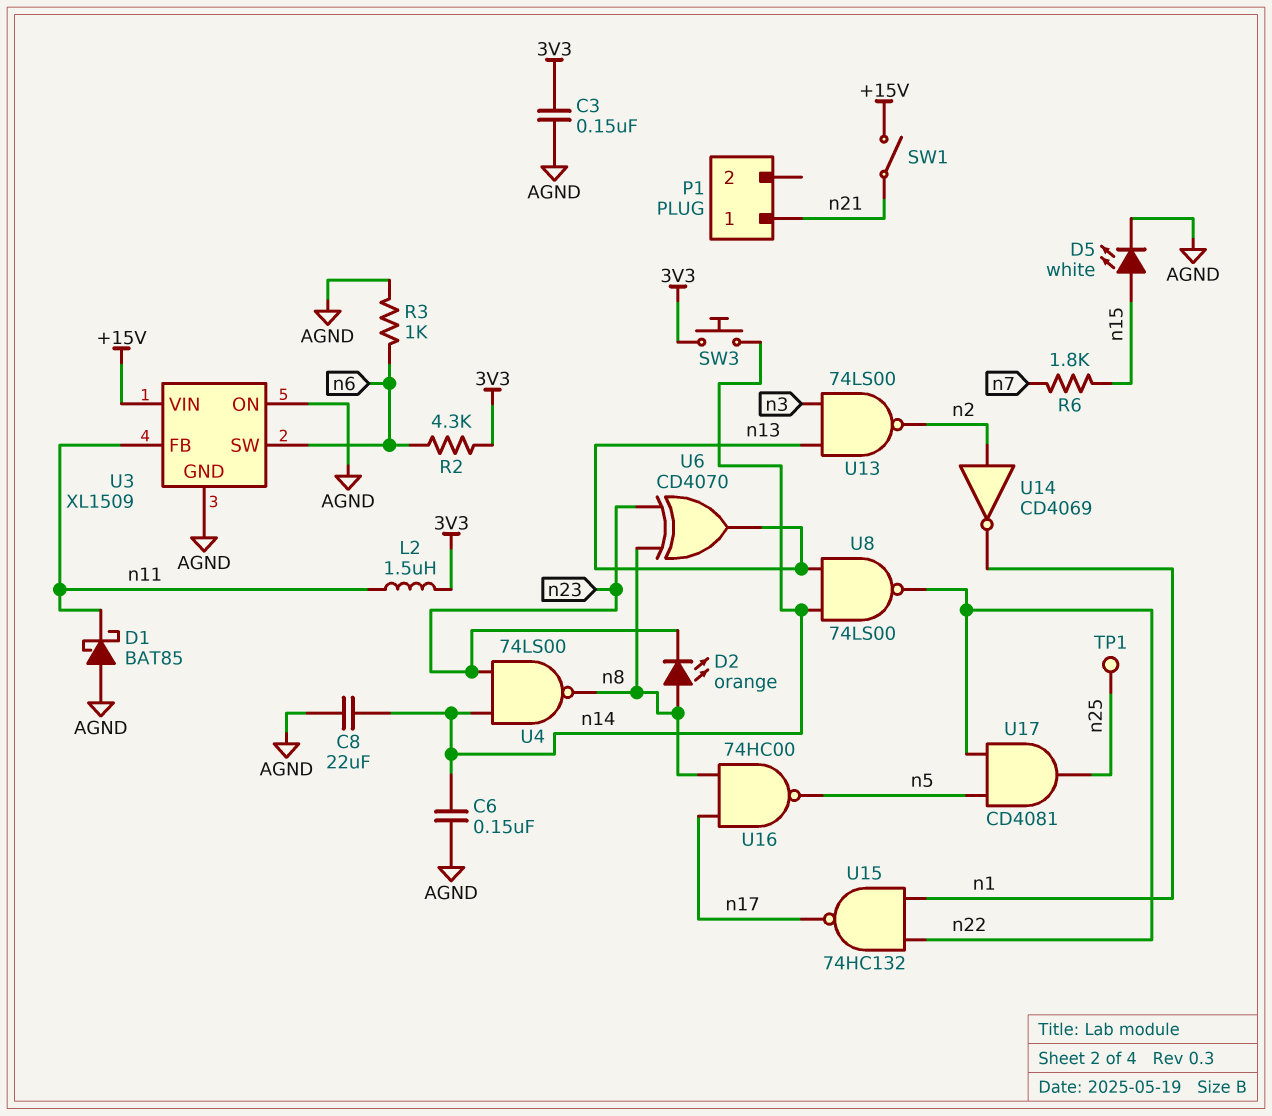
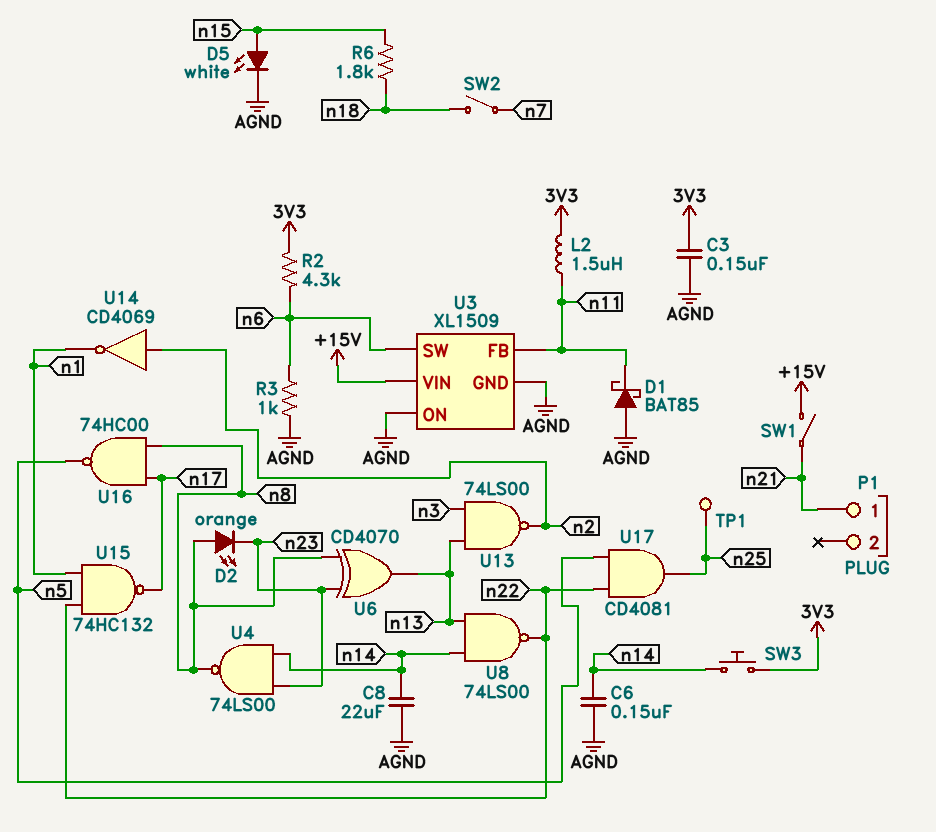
R6: 1.8k (n7, n15) -> 1.8k (n15, n18)
SW2: none -> switch (n7, n18)

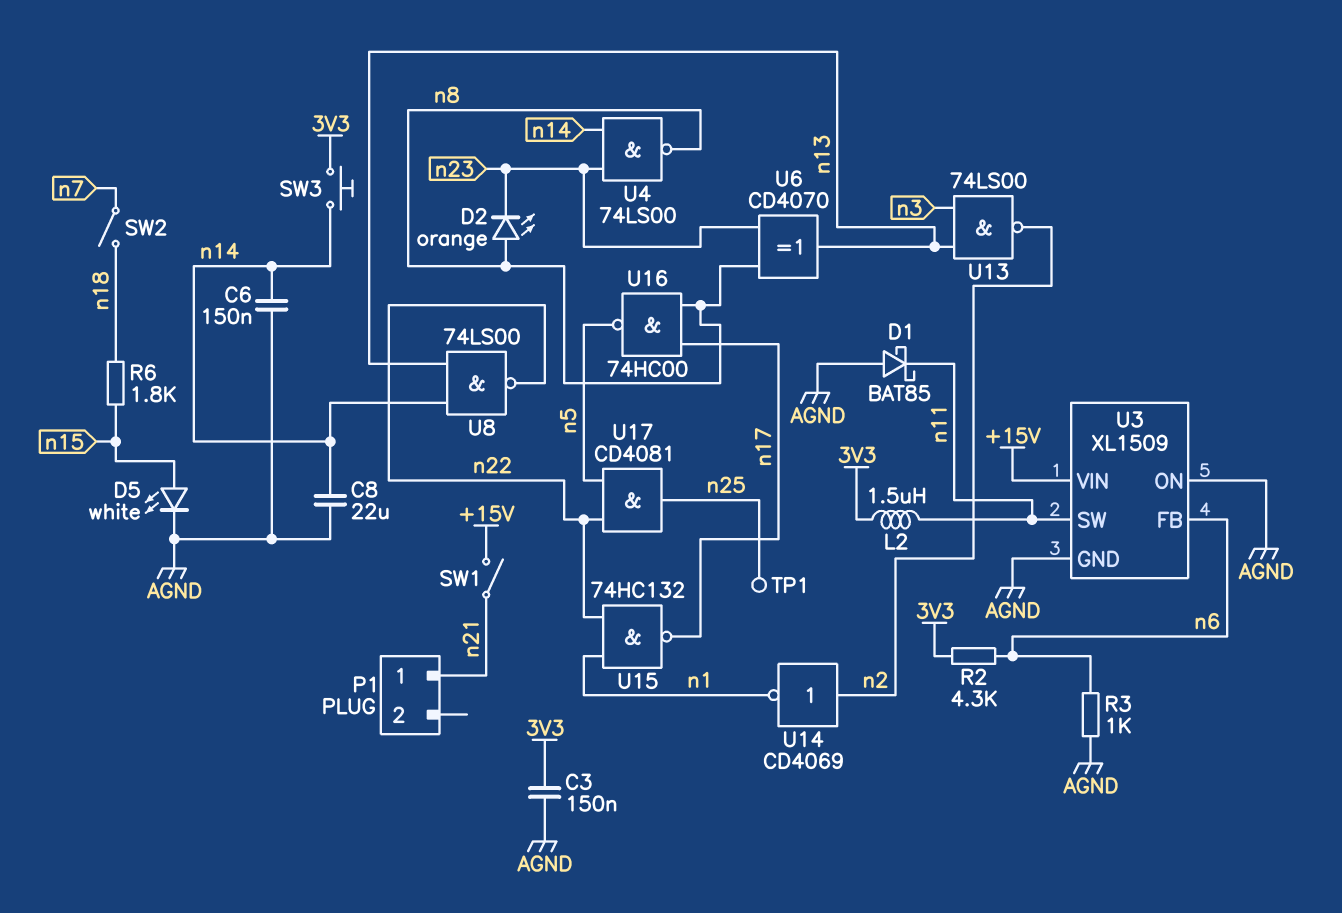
U3 pin FB: n11 -> n6
U3 pin SW: n6 -> n11

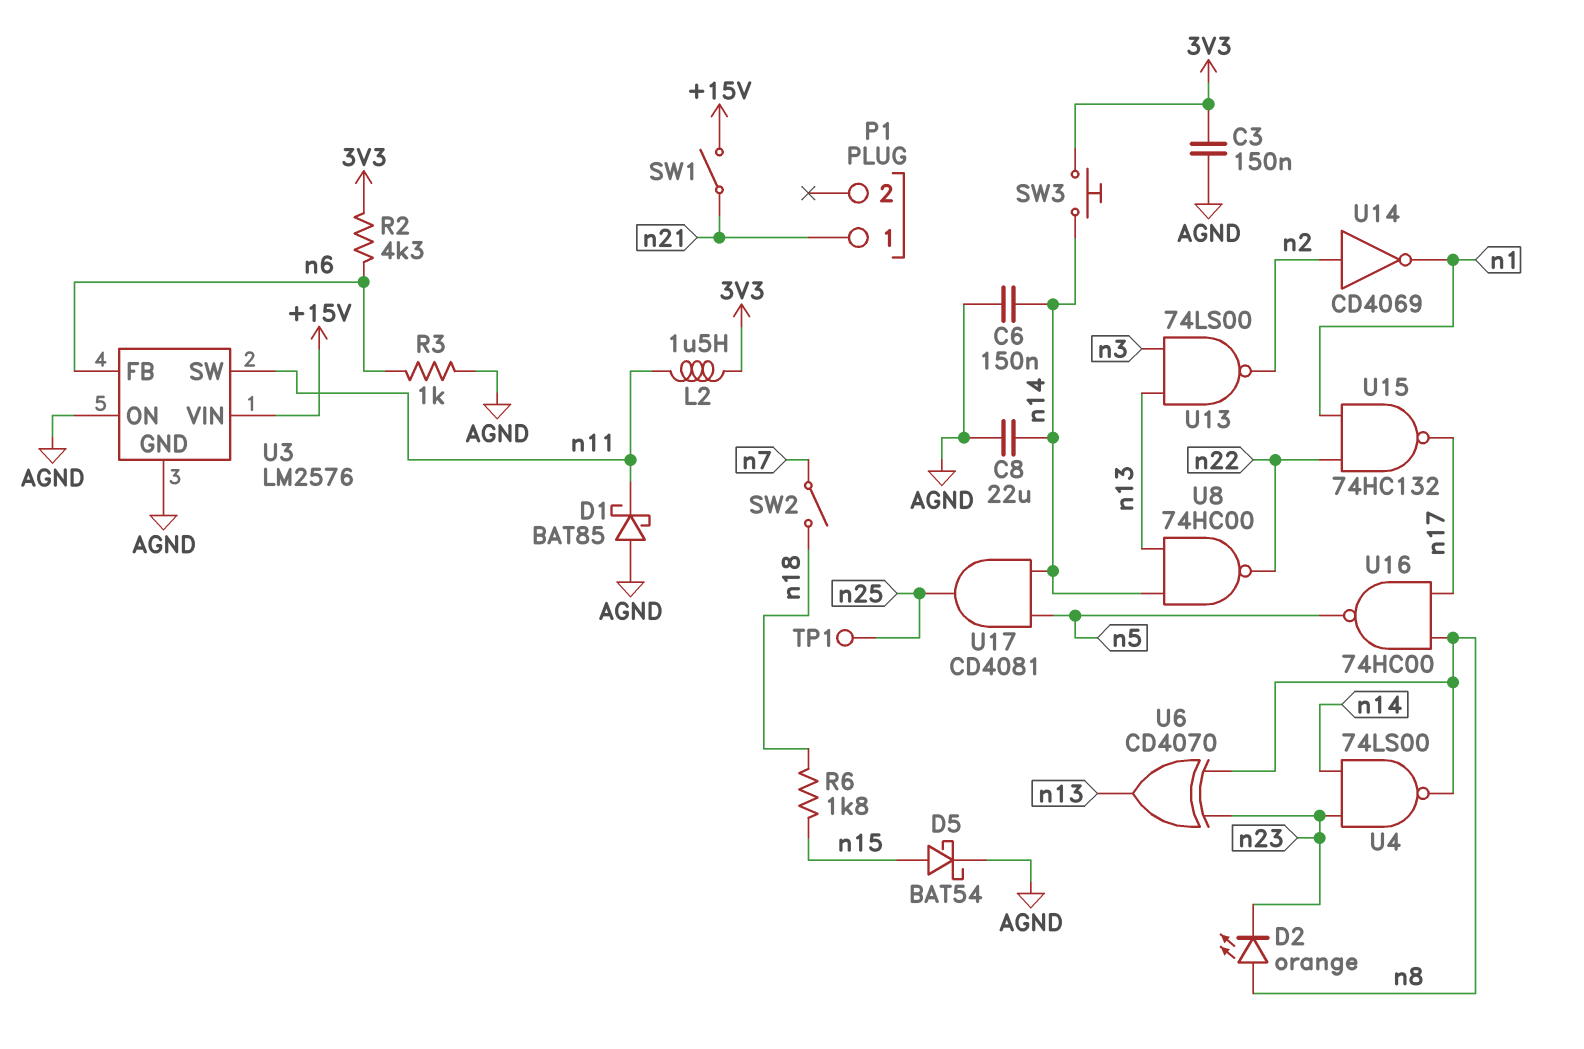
D5: LED white (A n15, K AGND) -> schottky BAT54 (A n15, K AGND)
U3: XL1509 -> LM2576
U8: NAND 74LS00 (in n13, in n14, out n22) -> NAND 74HC00 (in n13, in n14, out n22)
U17: AND CD4081 (in n5, in n22, out n25) -> AND CD4081 (in n5, in n14, out n25)

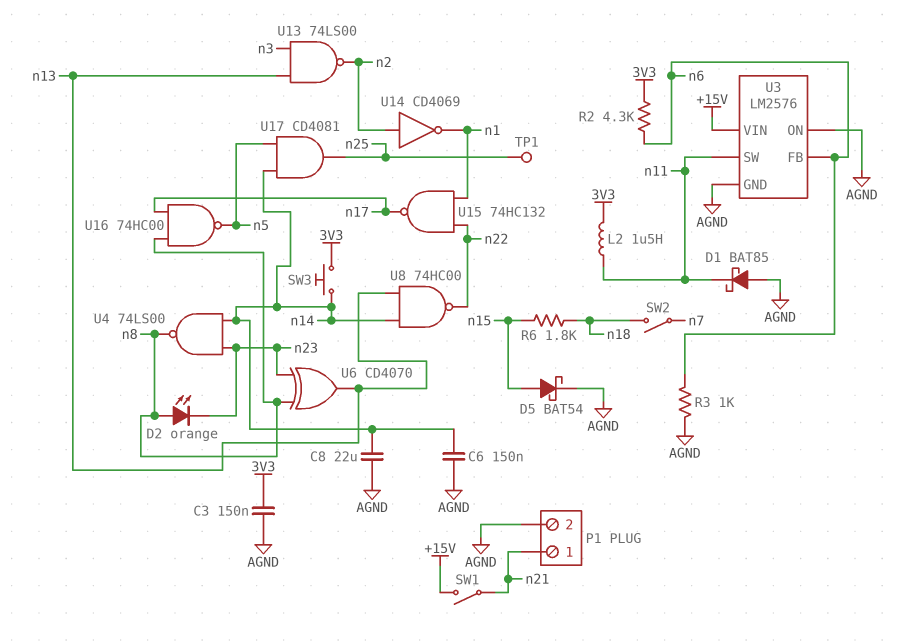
P1 pin 2: none -> AGND

